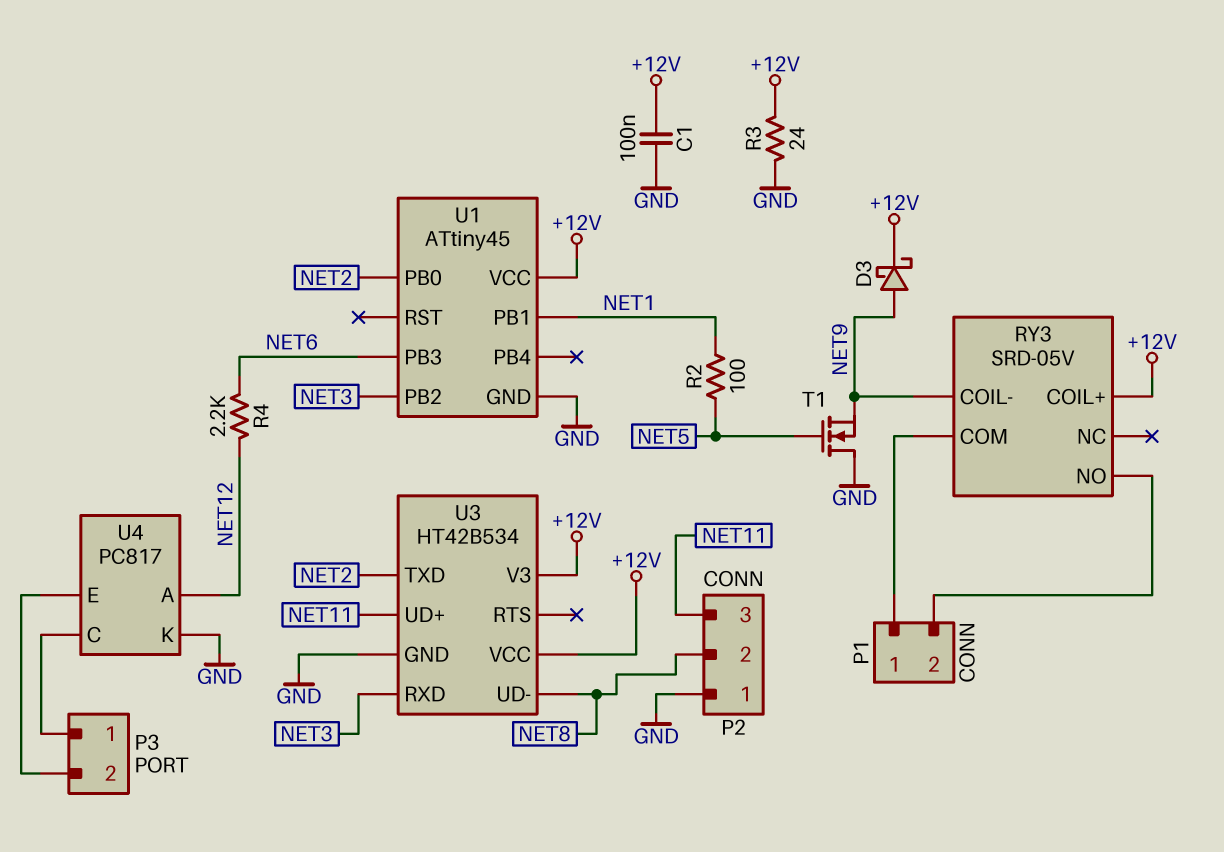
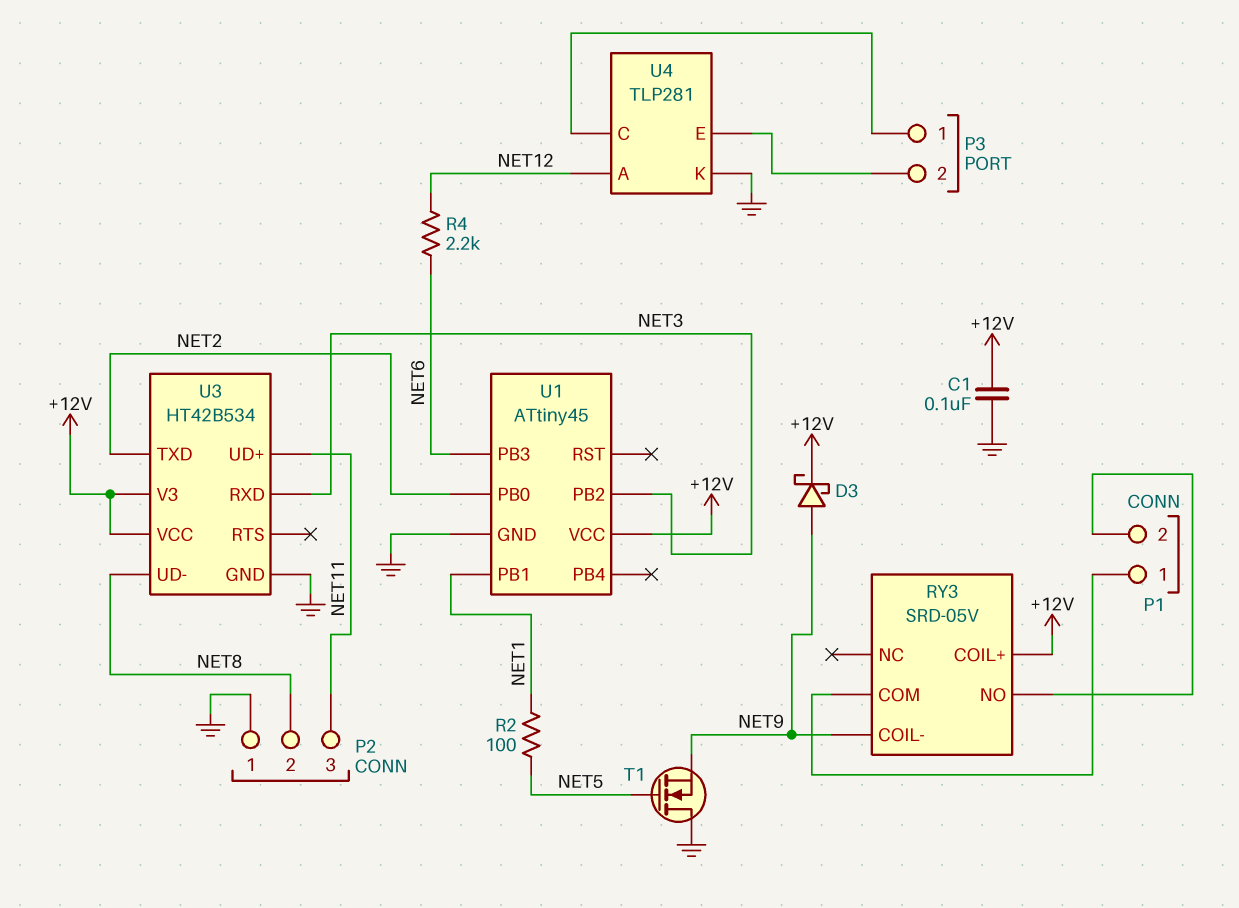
R3: 24 (+12V, GND) -> none
U4: PC817 -> TLP281

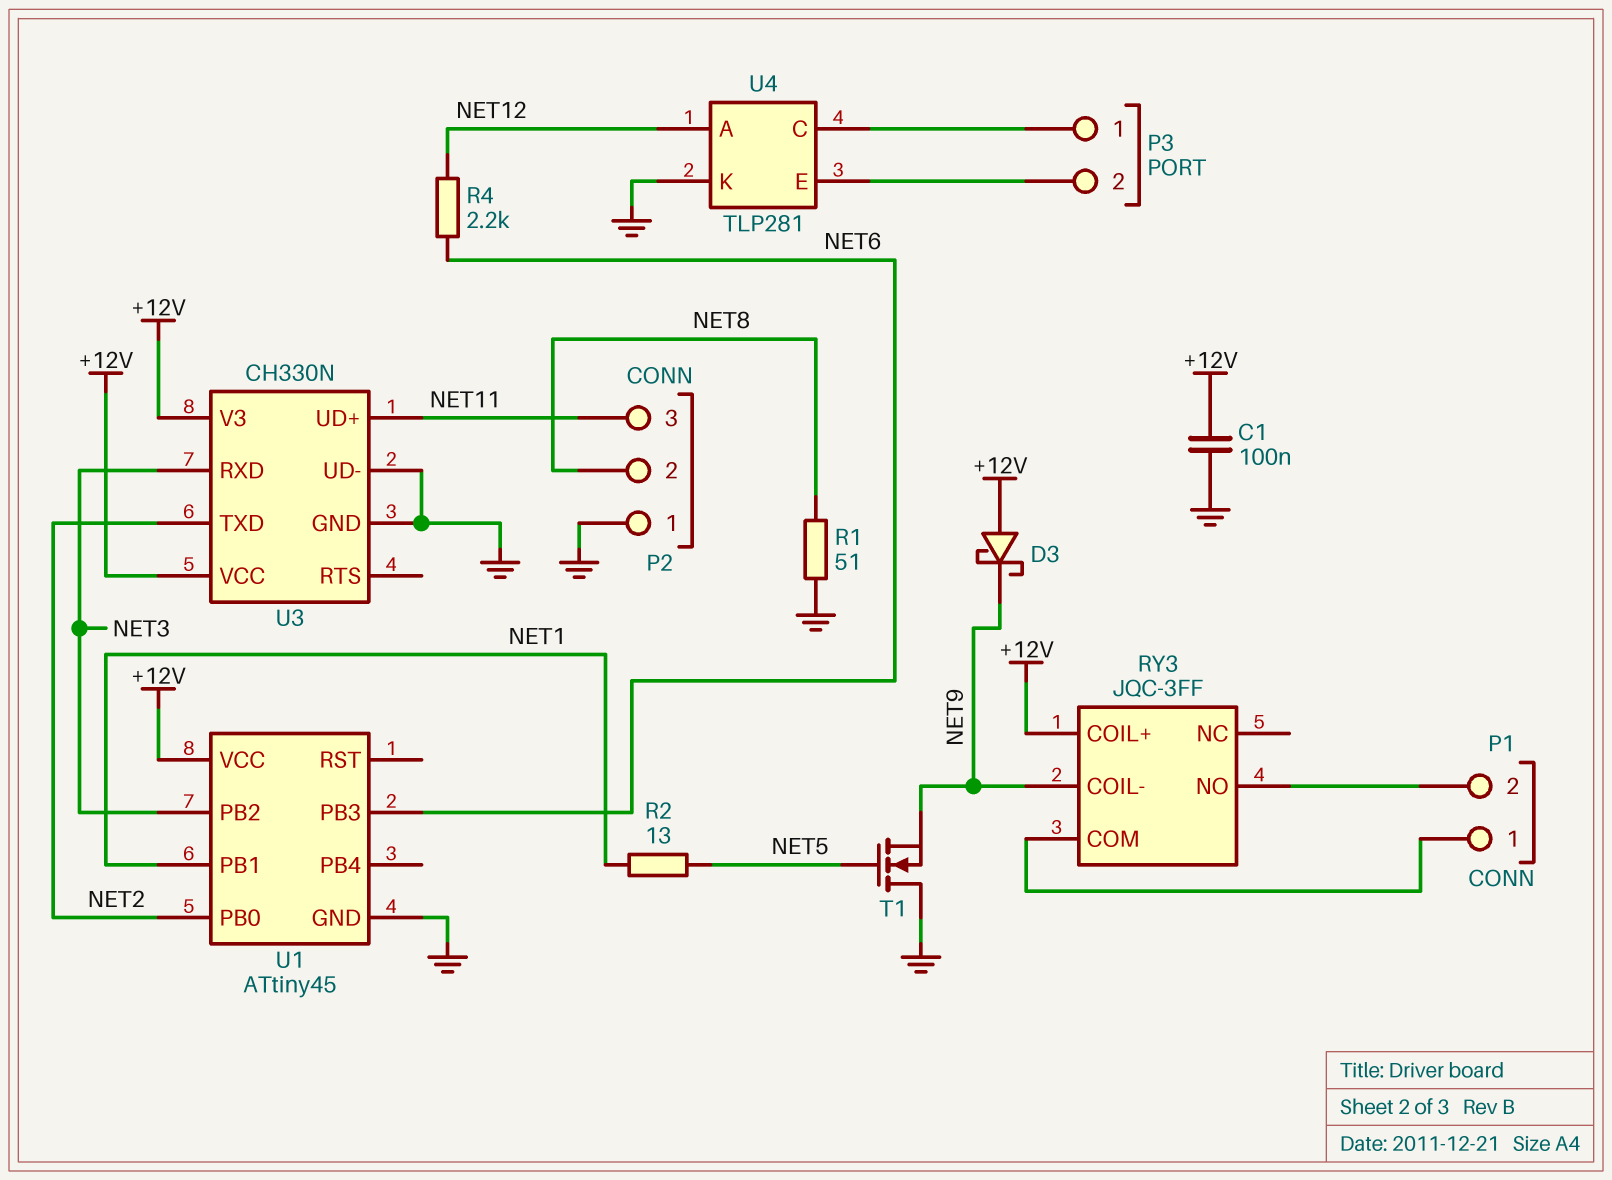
D3: schottky (A NET9, K +12V) -> schottky (A +12V, K NET9)
R1: none -> 51 (GND, NET8)
R2: 100 (NET1, NET5) -> 13 (NET1, NET5)
RY3: SRD-05V -> JQC-3FF
U3: HT42B534 -> CH330N
U3 pin UD-: NET8 -> GND

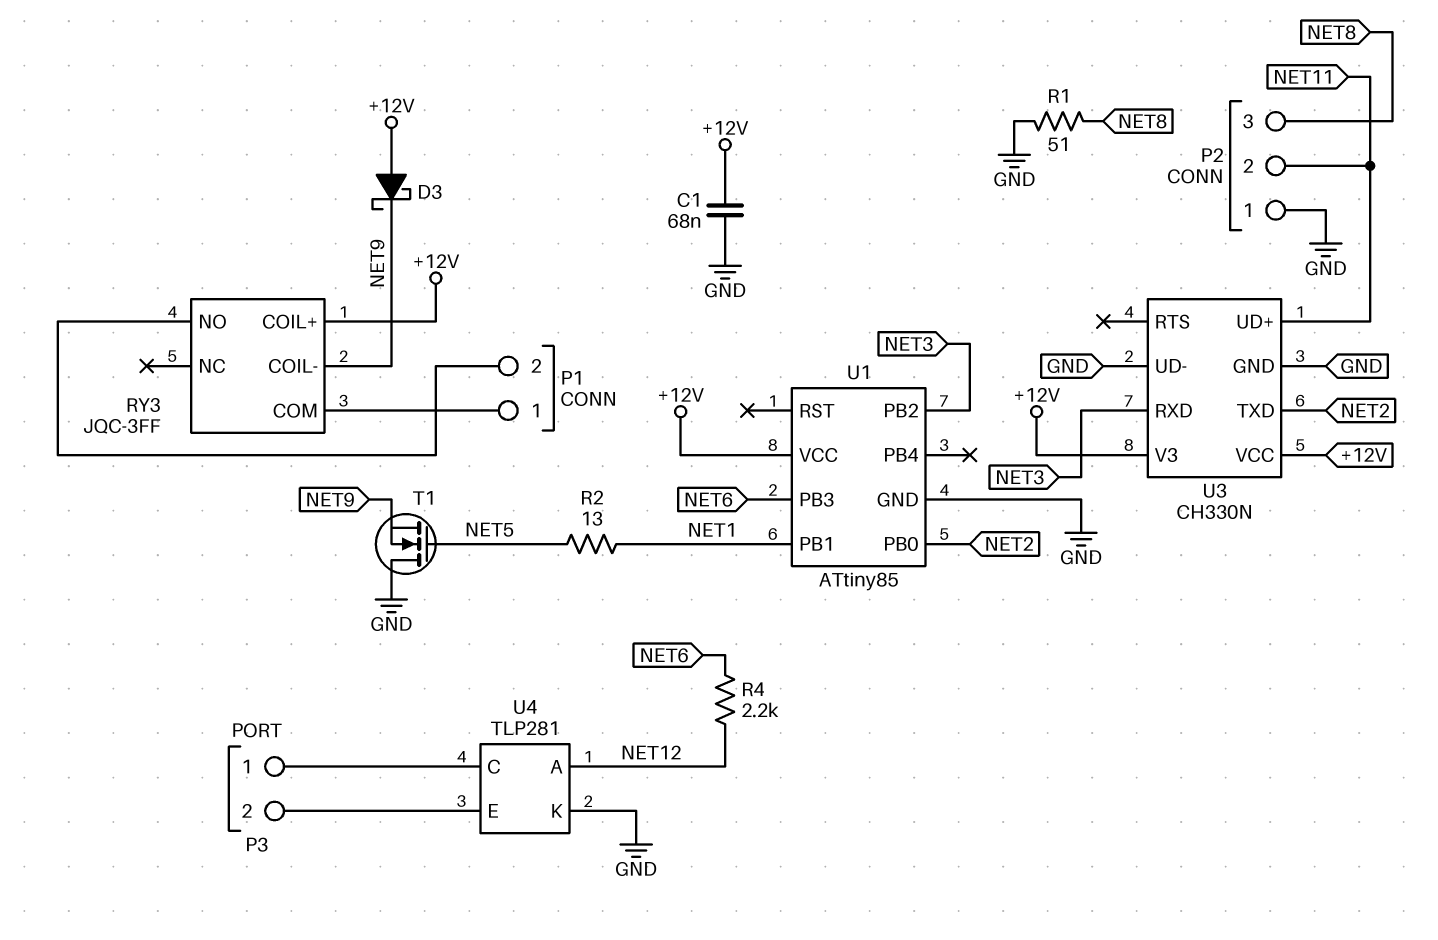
C1: 100nF (+12V, GND) -> 68nF (+12V, GND)
P2 pin 2: NET8 -> NET11
P2 pin 3: NET11 -> NET8
U1: ATtiny45 -> ATtiny85

